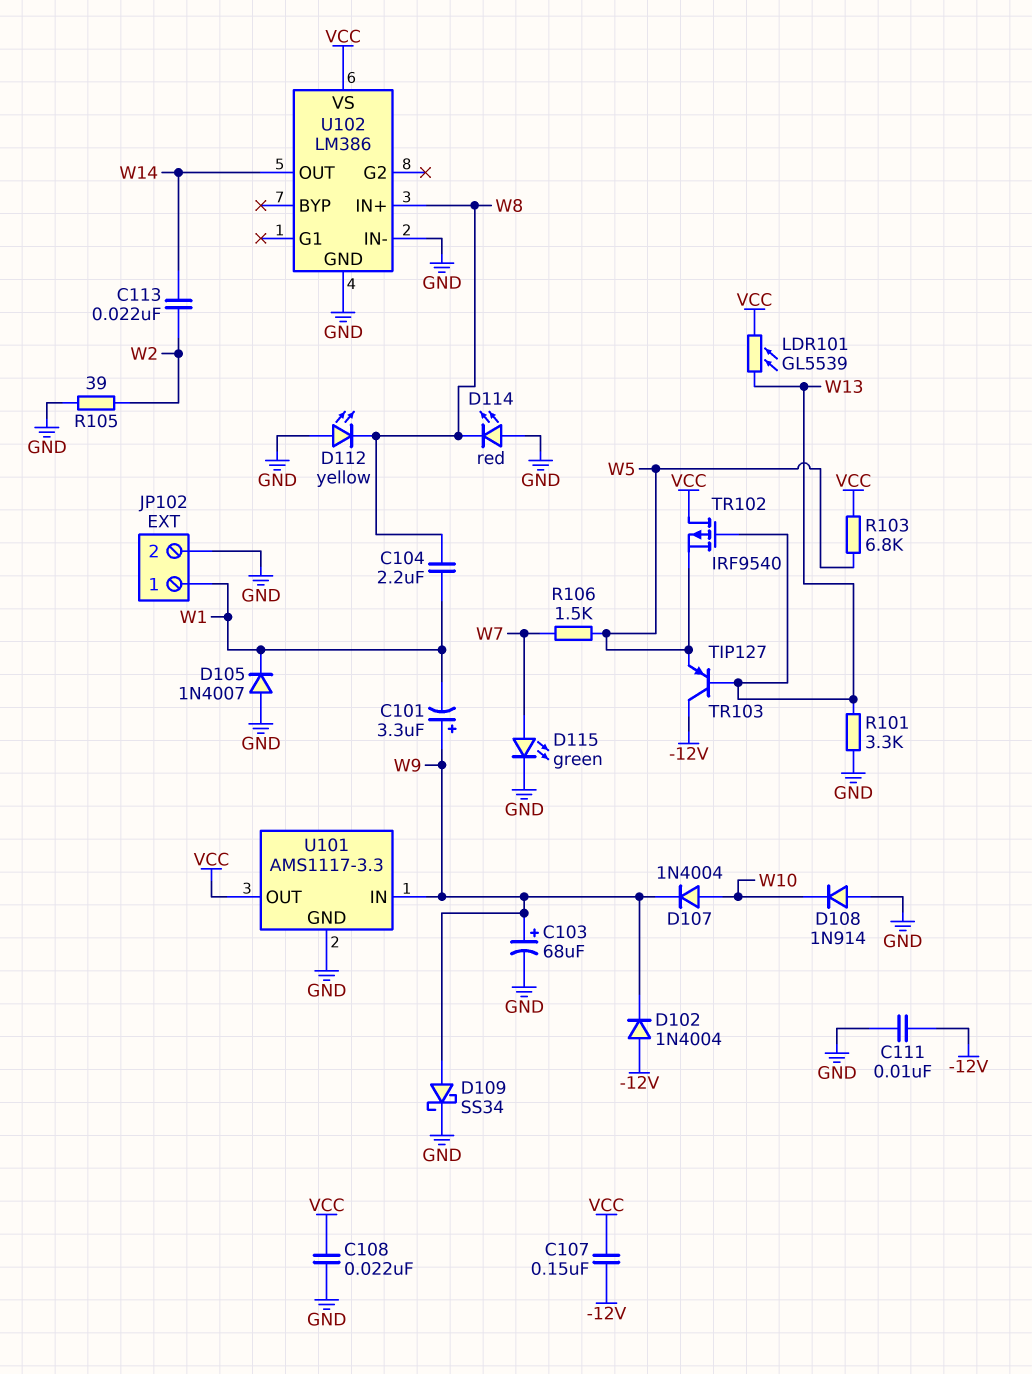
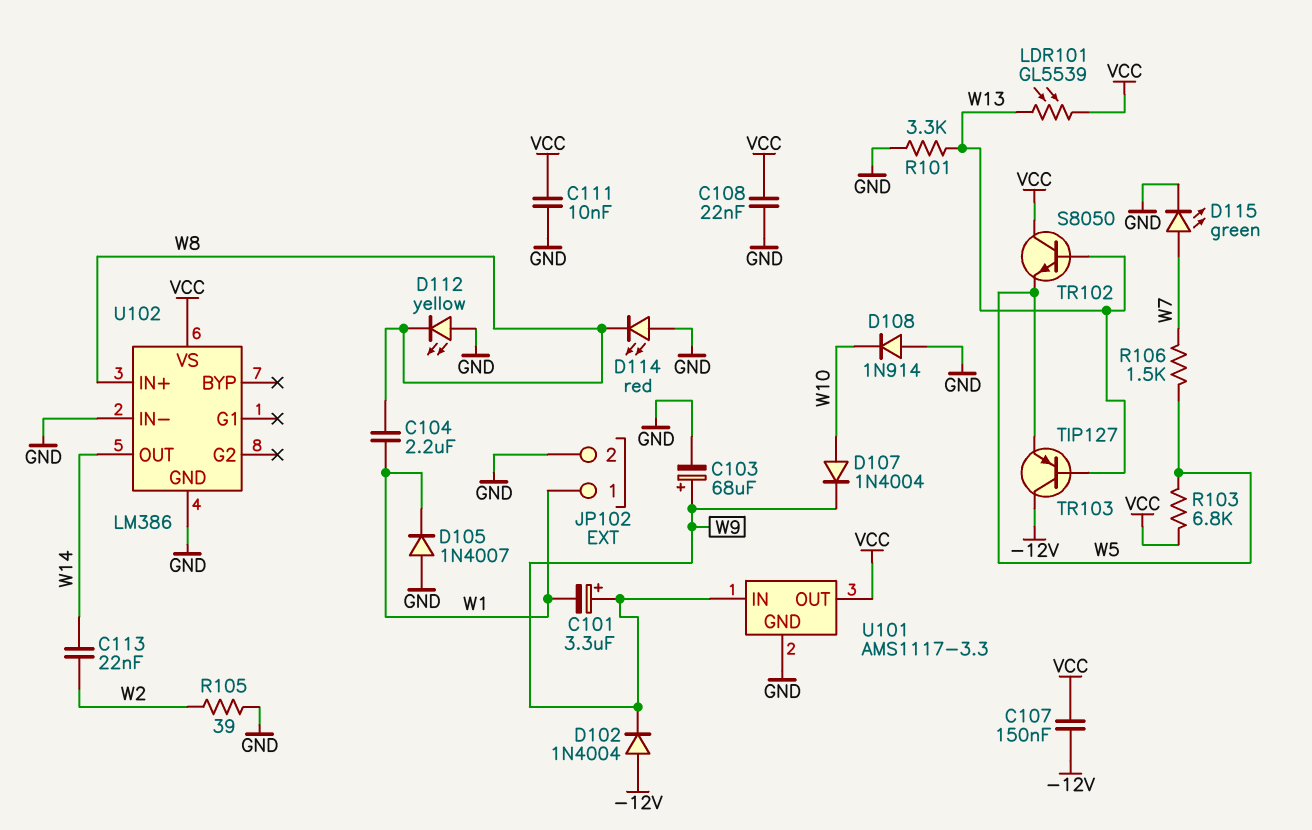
C111: 10nF (-12V, GND) -> 10nF (GND, VCC)
D109: schottky SS34 (A W9, K GND) -> none
TR102: PMOS IRF9540 (G W13, D VCC, S W5) -> NPN S8050 (B W13, C VCC, E W5)

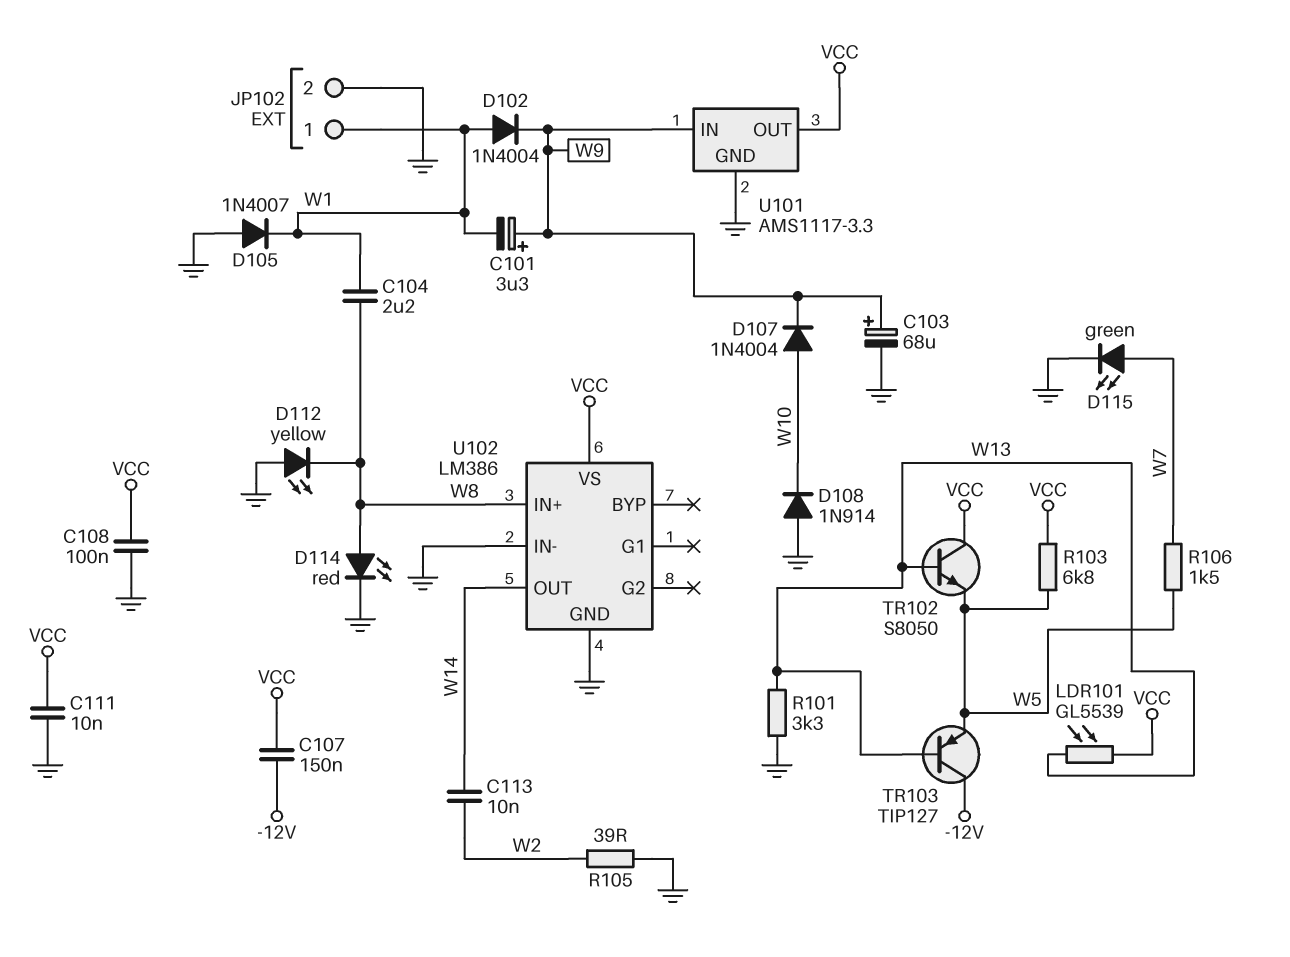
C108: 22nF (GND, VCC) -> 100nF (GND, VCC)
C113: 22nF (W2, W14) -> 10nF (W2, W14)
D102: diode 1N4004 (A -12V, K W9) -> diode 1N4004 (A W1, K W9)
D114: LED red (A GND, K W8) -> LED red (A W8, K GND)

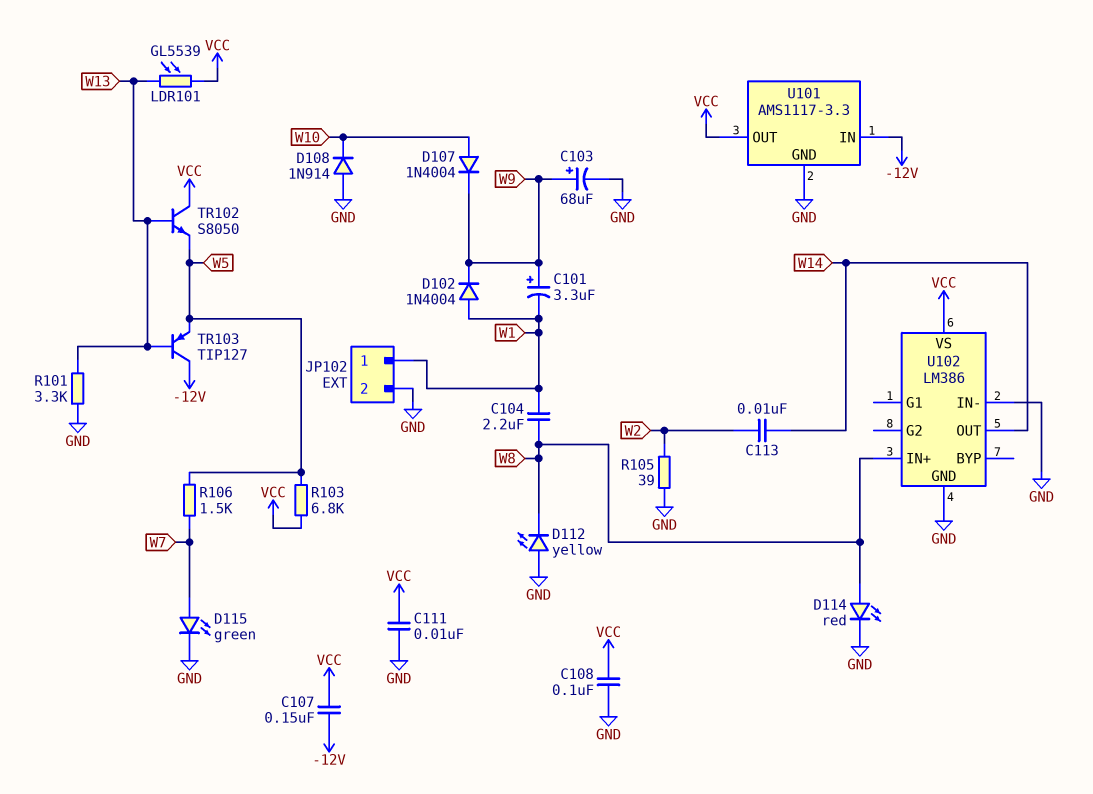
D105: diode 1N4007 (A GND, K W1) -> none
U101 pin IN: W9 -> -12V

